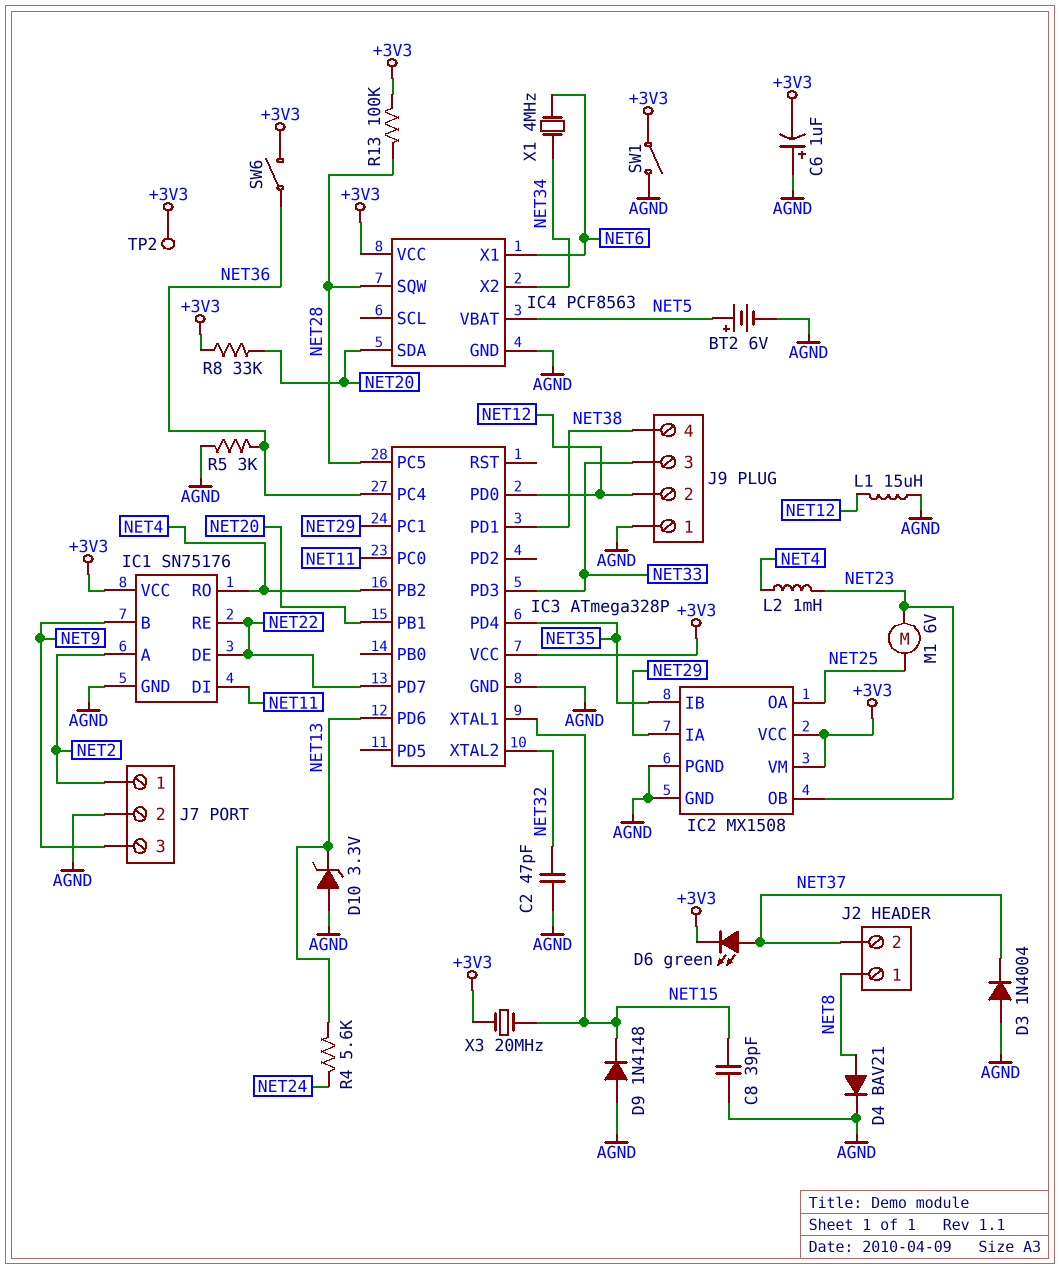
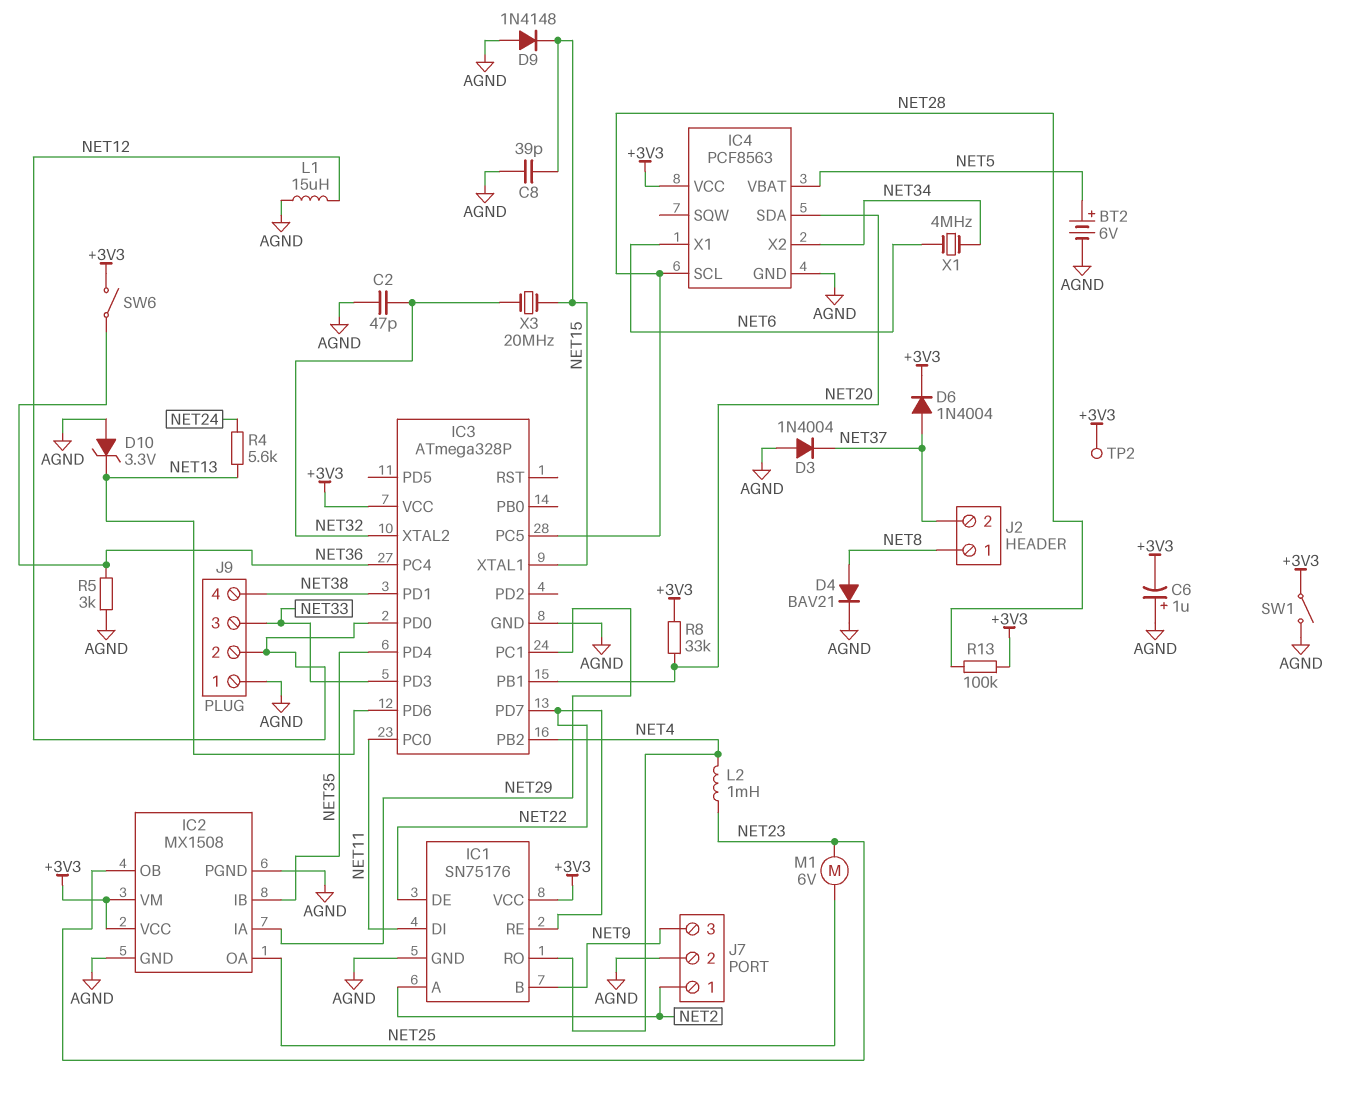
D6: LED green (A NET37, K +3V3) -> diode 1N4004 (A NET37, K +3V3)
IC4 pin SCL: none -> NET28
IC4 pin SQW: NET28 -> none
X3: 20MHz (+3V3, NET15) -> 20MHz (NET15, NET32)

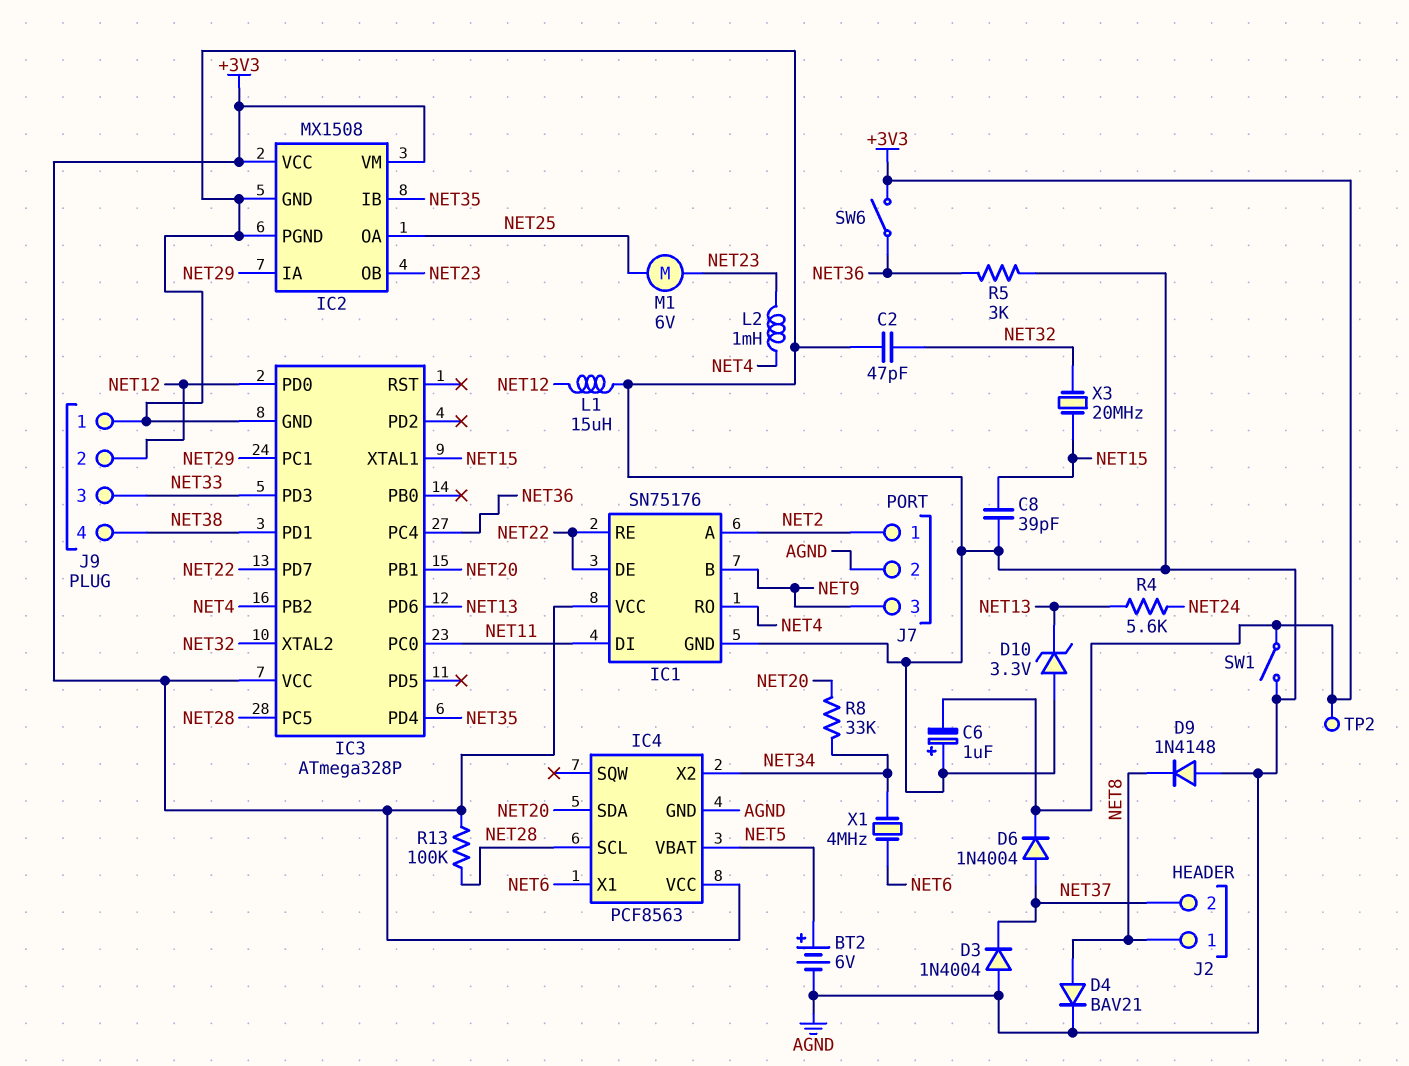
D9: diode 1N4148 (A AGND, K NET15) -> diode 1N4148 (A AGND, K NET8)
R8: 33k (+3V3, NET20) -> 33k (NET20, NET34)

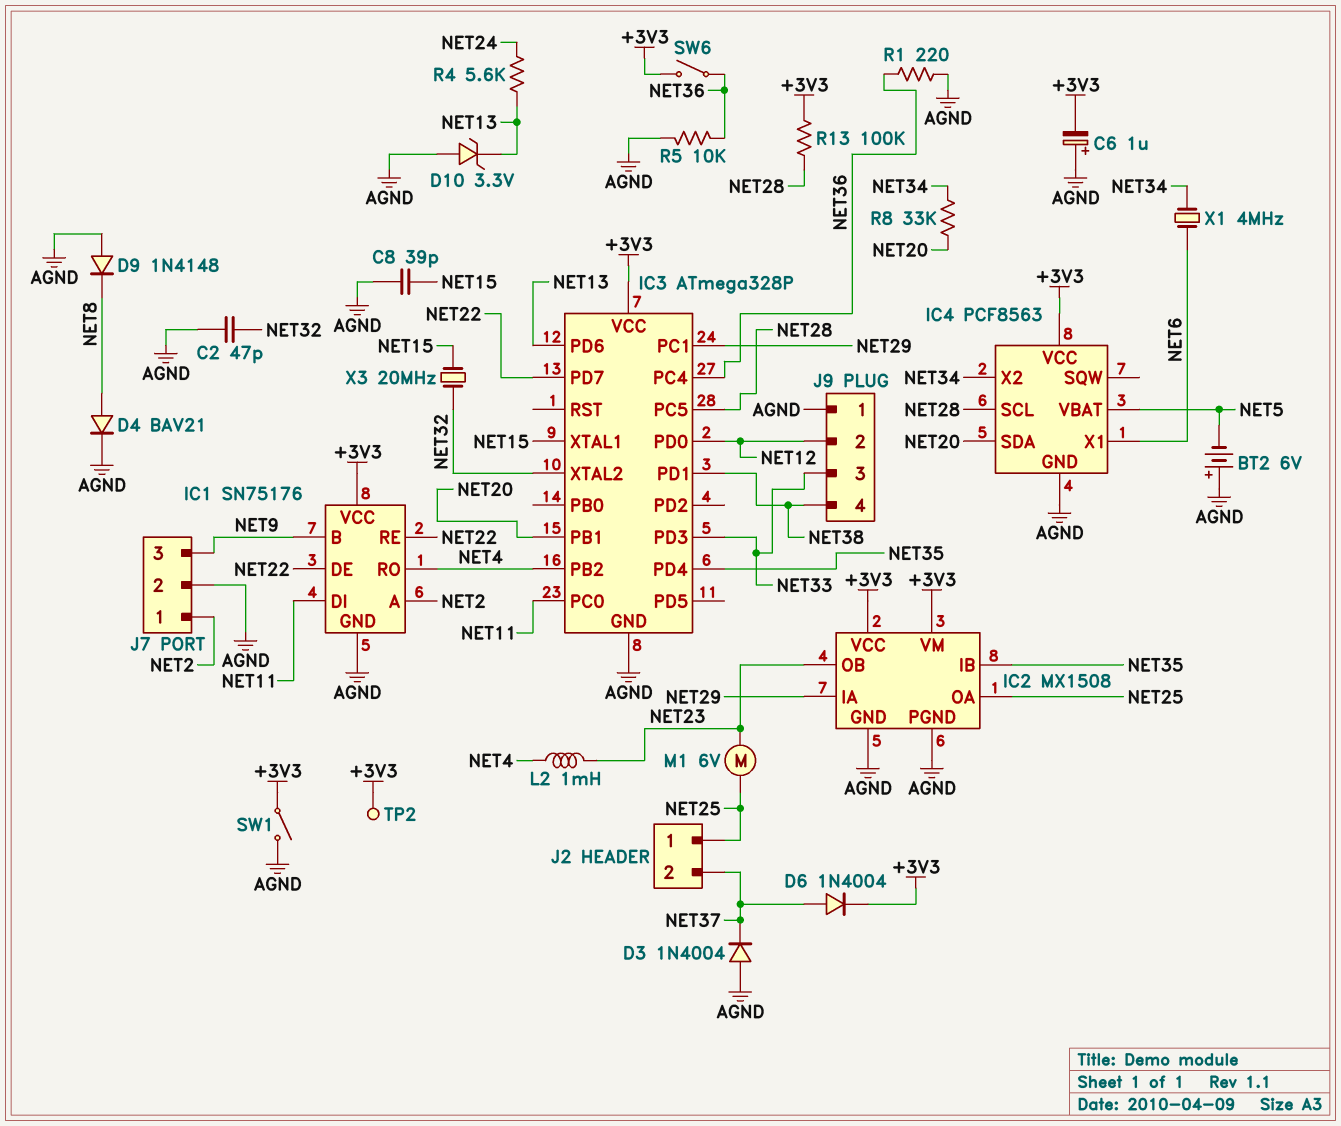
BT2: 6V (plus NET5, minus AGND) -> 6V (plus AGND, minus NET5)
J2 pin 1: NET8 -> NET25
L1: 15uH (AGND, NET12) -> none
R1: none -> 220 (AGND, NET36)
R5: 3k (AGND, NET36) -> 10k (AGND, NET36)

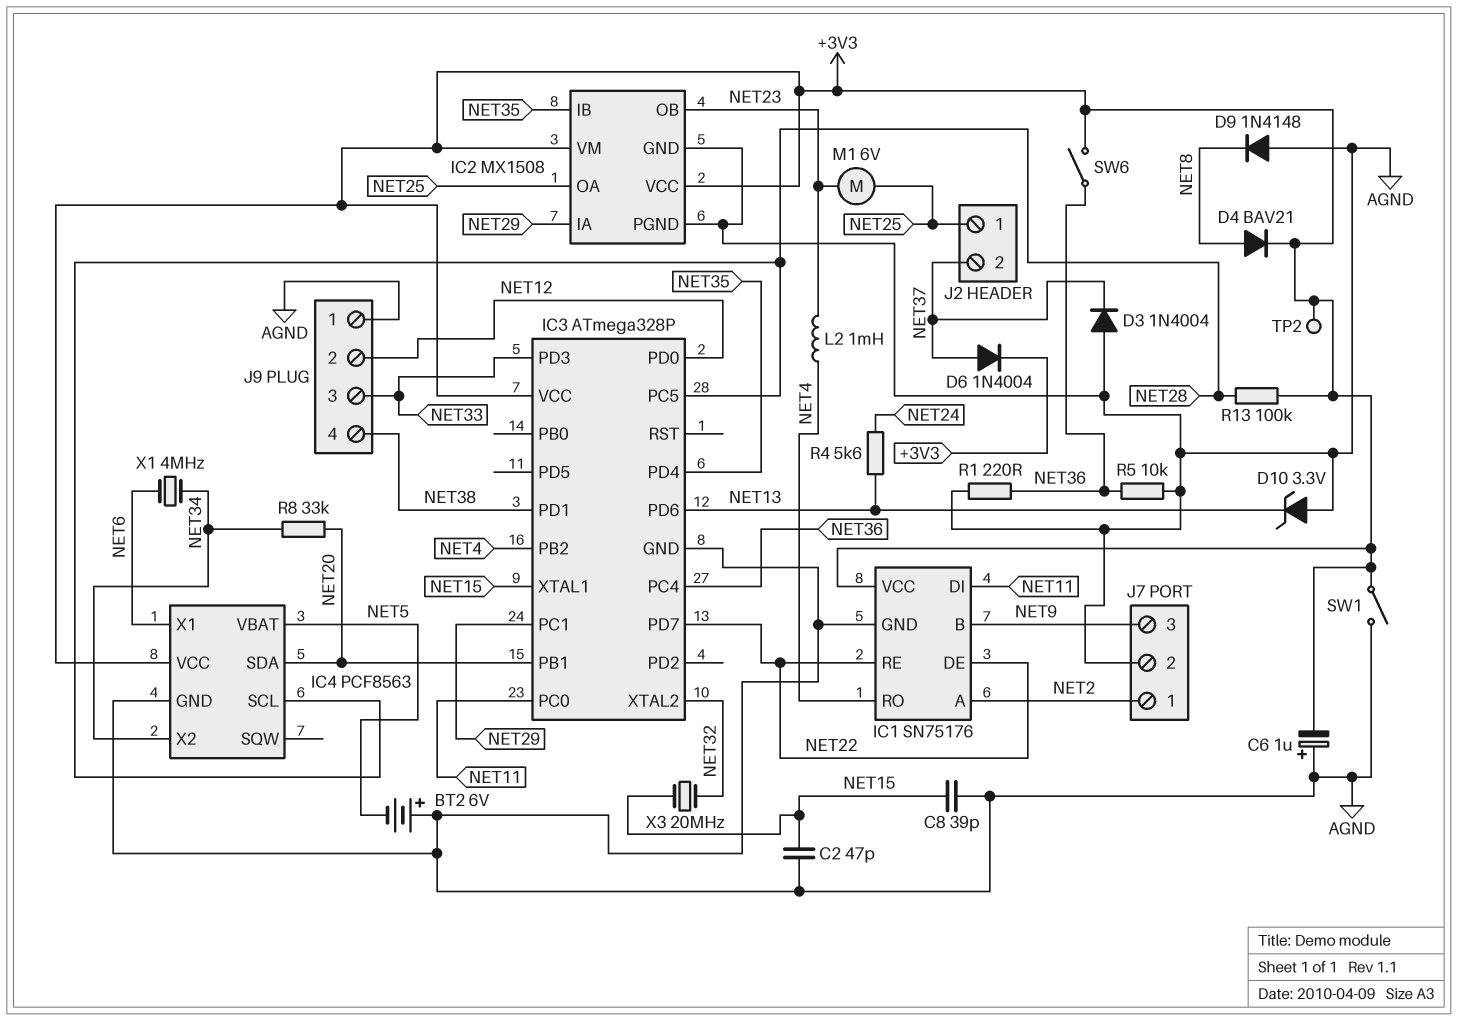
C2: 47pF (AGND, NET32) -> 47pF (AGND, NET15)
D4: diode BAV21 (A NET8, K AGND) -> diode BAV21 (A NET8, K +3V3)

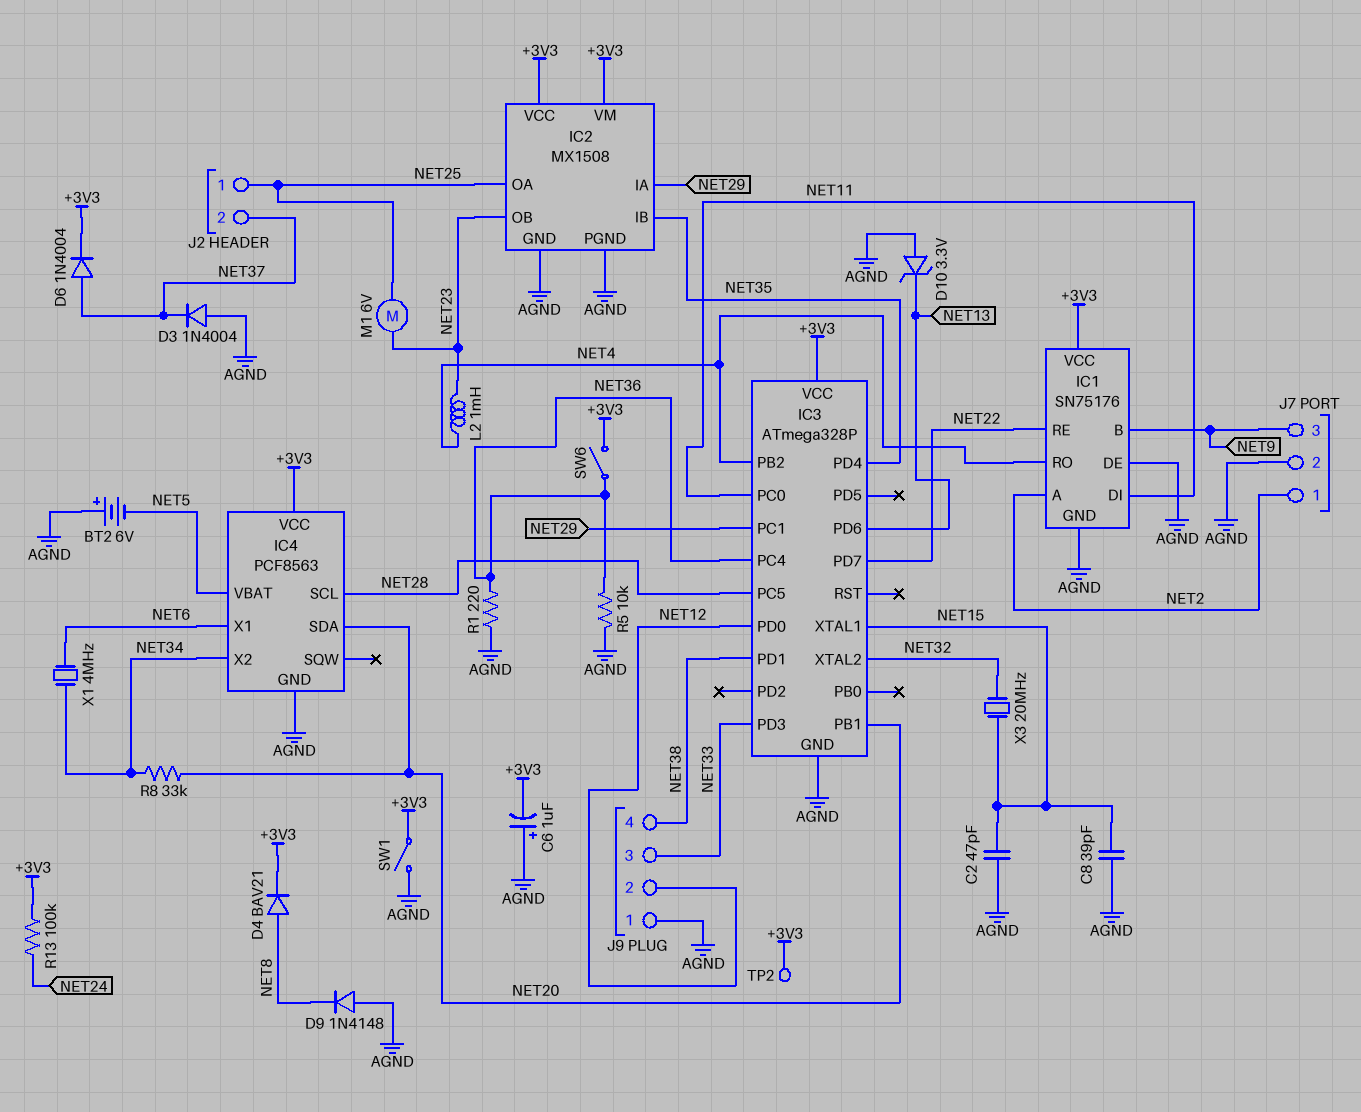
IC1 pin DE: NET22 -> AGND
R4: 5.6k (NET13, NET24) -> none
R13: 100k (+3V3, NET28) -> 100k (+3V3, NET24)

